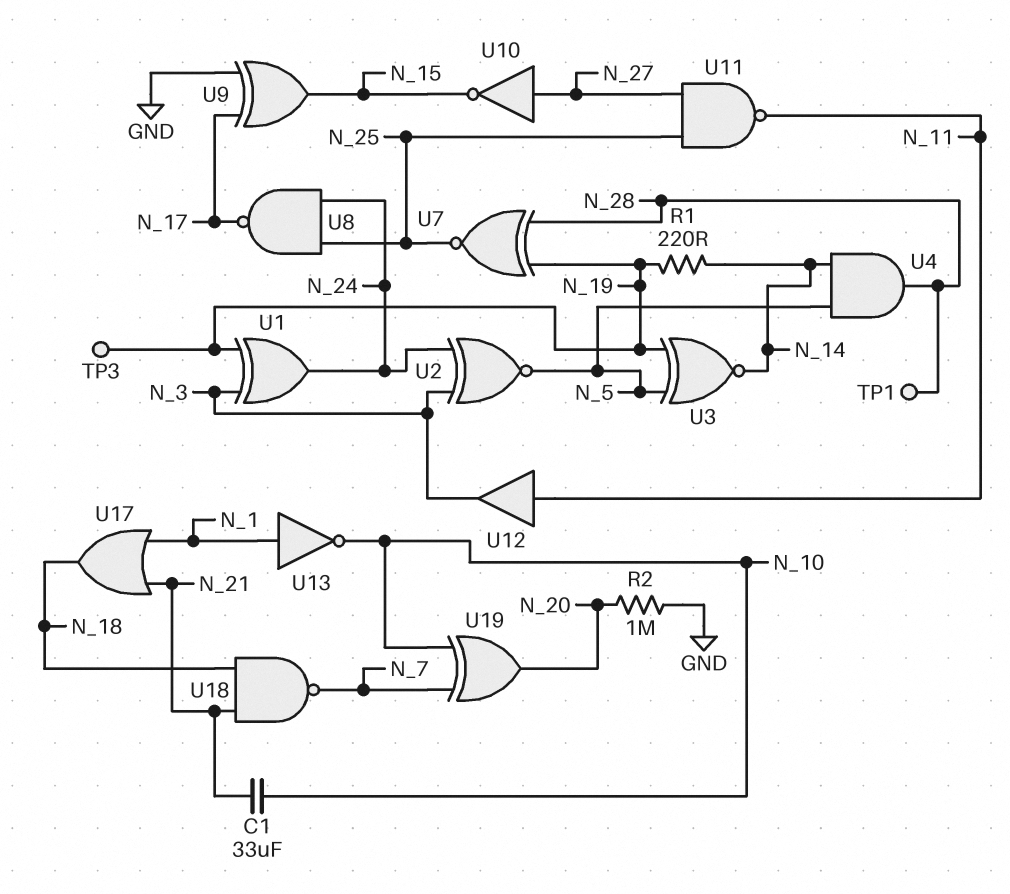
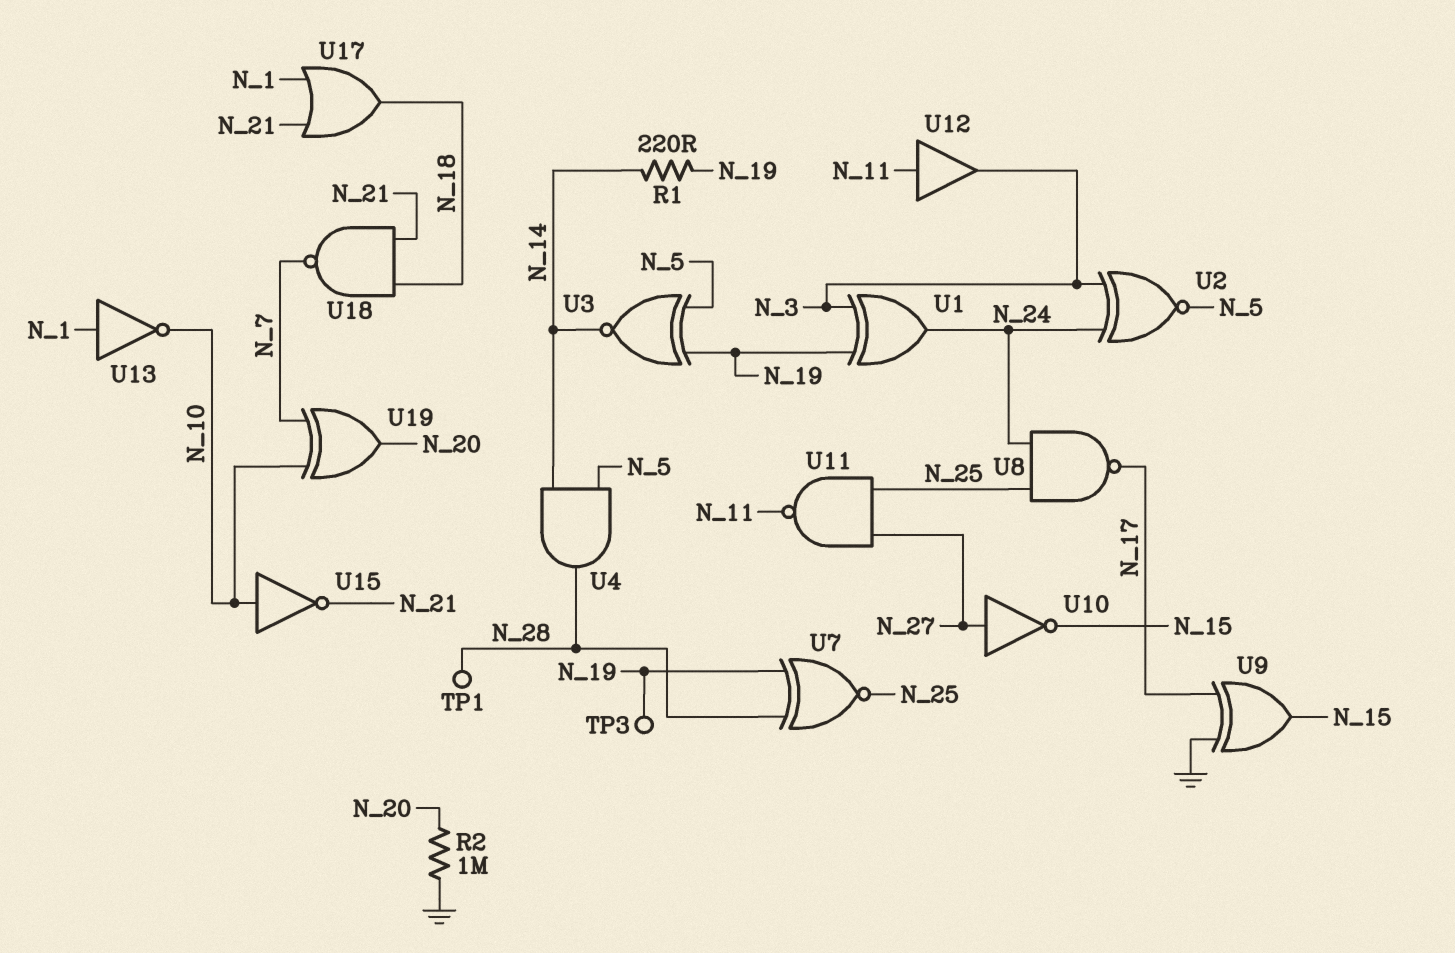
C1: 33uF (N_10, N_21) -> none
U15: none -> NOT (in N_10, out N_21)

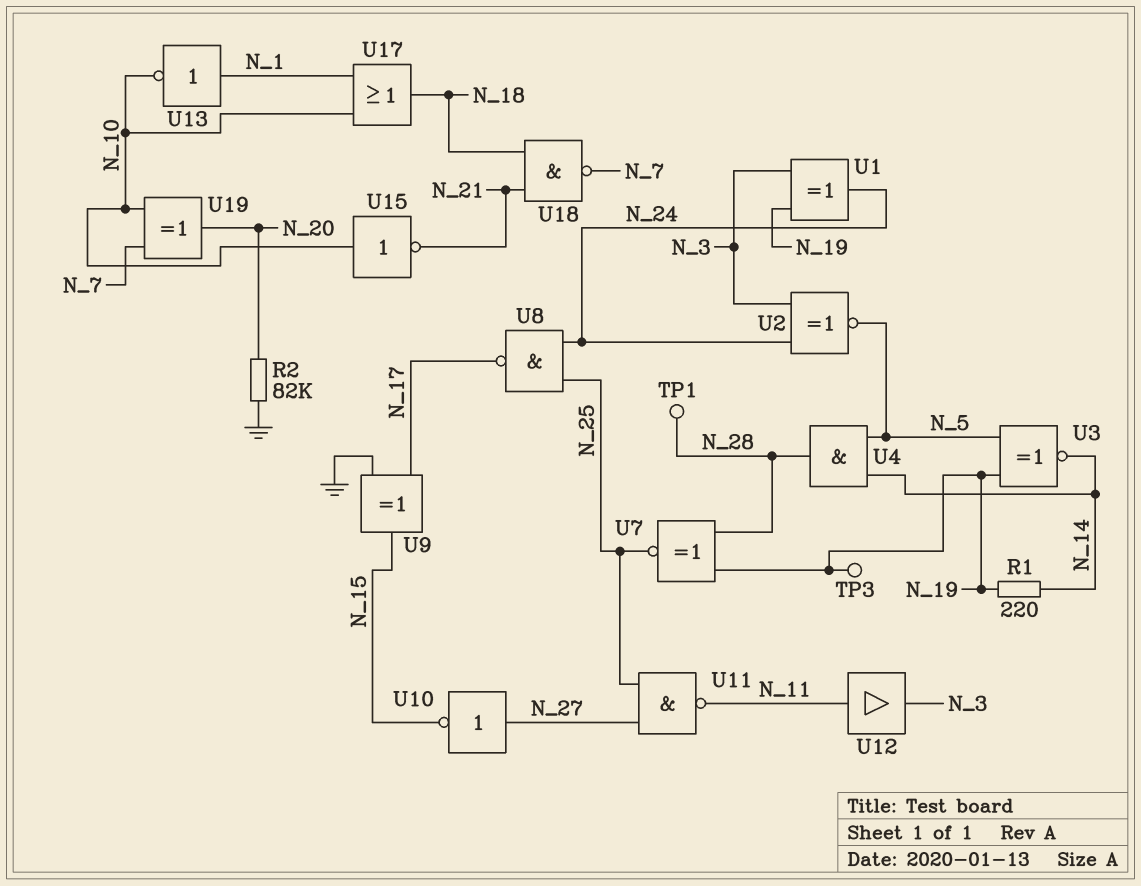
R2: 1M (GND, N_20) -> 82k (GND, N_20)
U17: OR (in N_1, in N_21, out N_18) -> OR (in N_1, in N_10, out N_18)

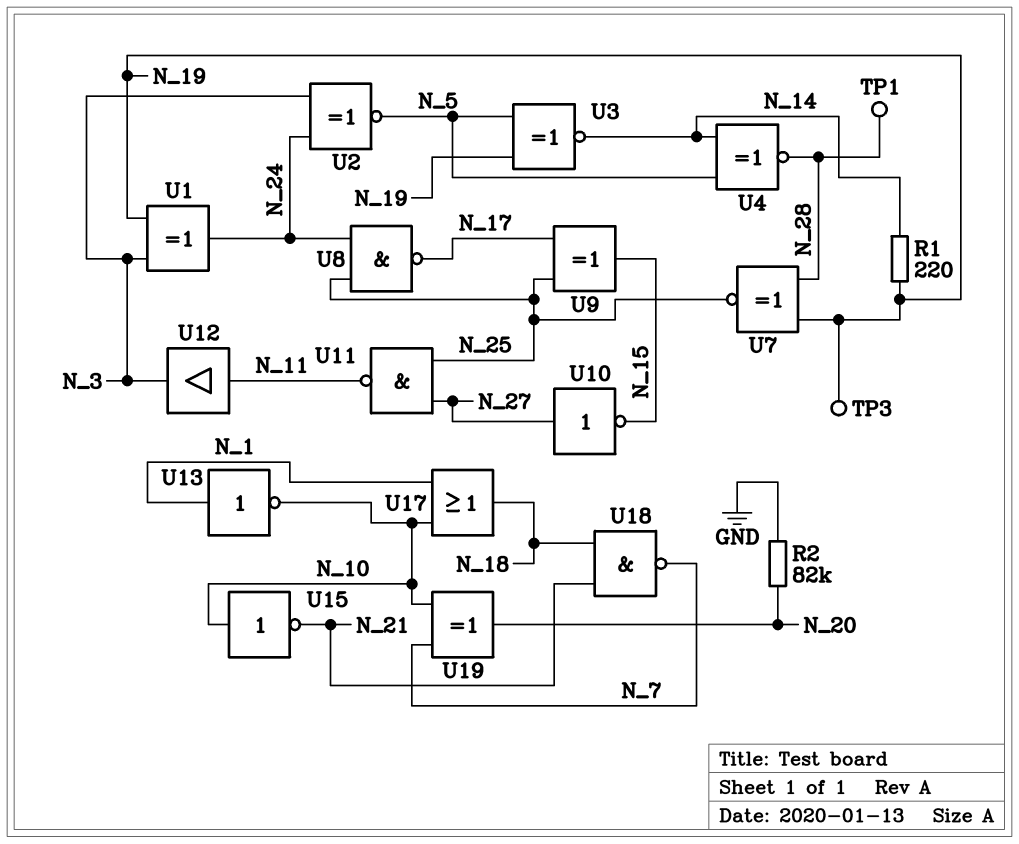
U4: AND (in N_5, in N_14, out N_28) -> XNOR (in N_5, in N_14, out N_28)
U9: XOR (in GND, in N_17, out N_15) -> XOR (in N_17, in N_25, out N_15)

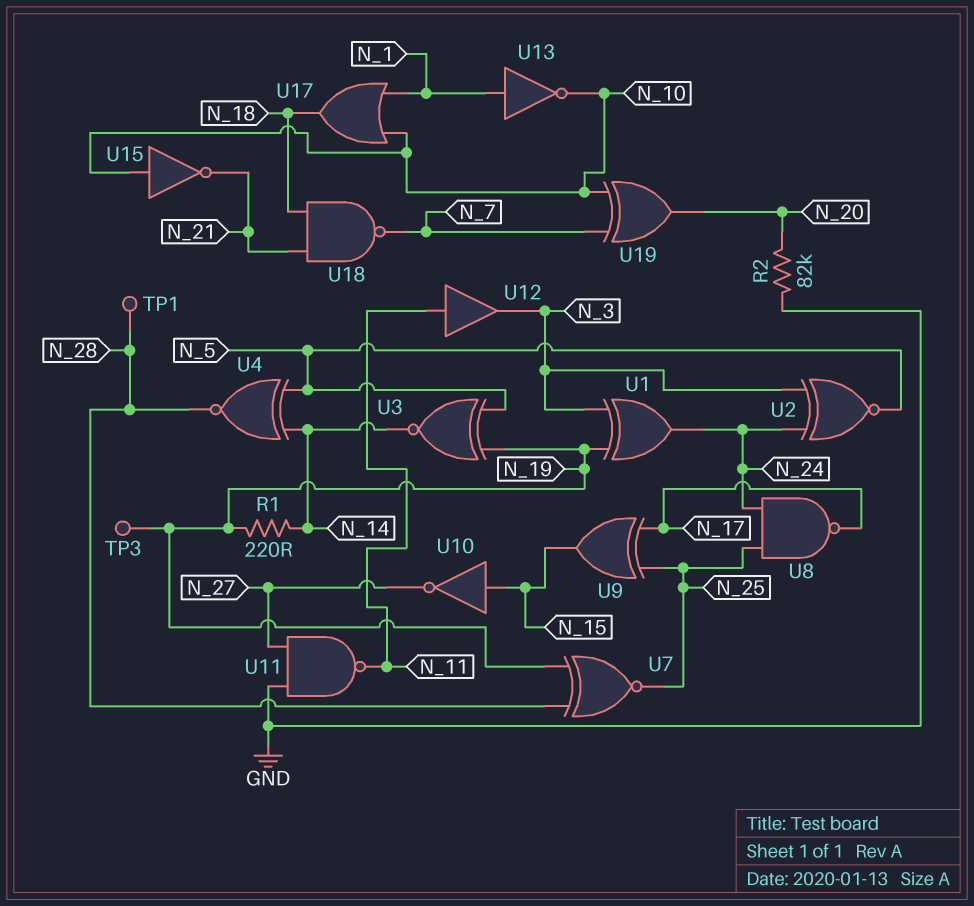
U10: NOT (in N_27, out N_15) -> NOT (in N_15, out N_27)
U11: NAND (in N_25, in N_27, out N_11) -> NAND (in GND, in N_27, out N_11)

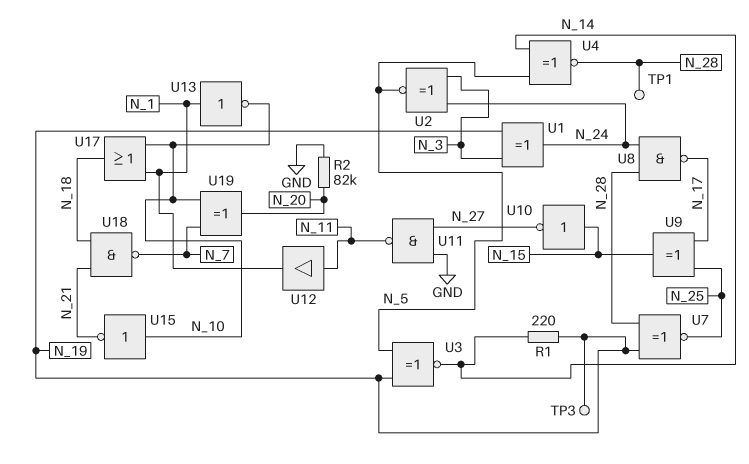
U8: NAND (in N_24, in N_25, out N_17) -> NAND (in N_24, in N_28, out N_17)
U12: buffer (in N_11, out N_3) -> buffer (in N_11, out N_1)

